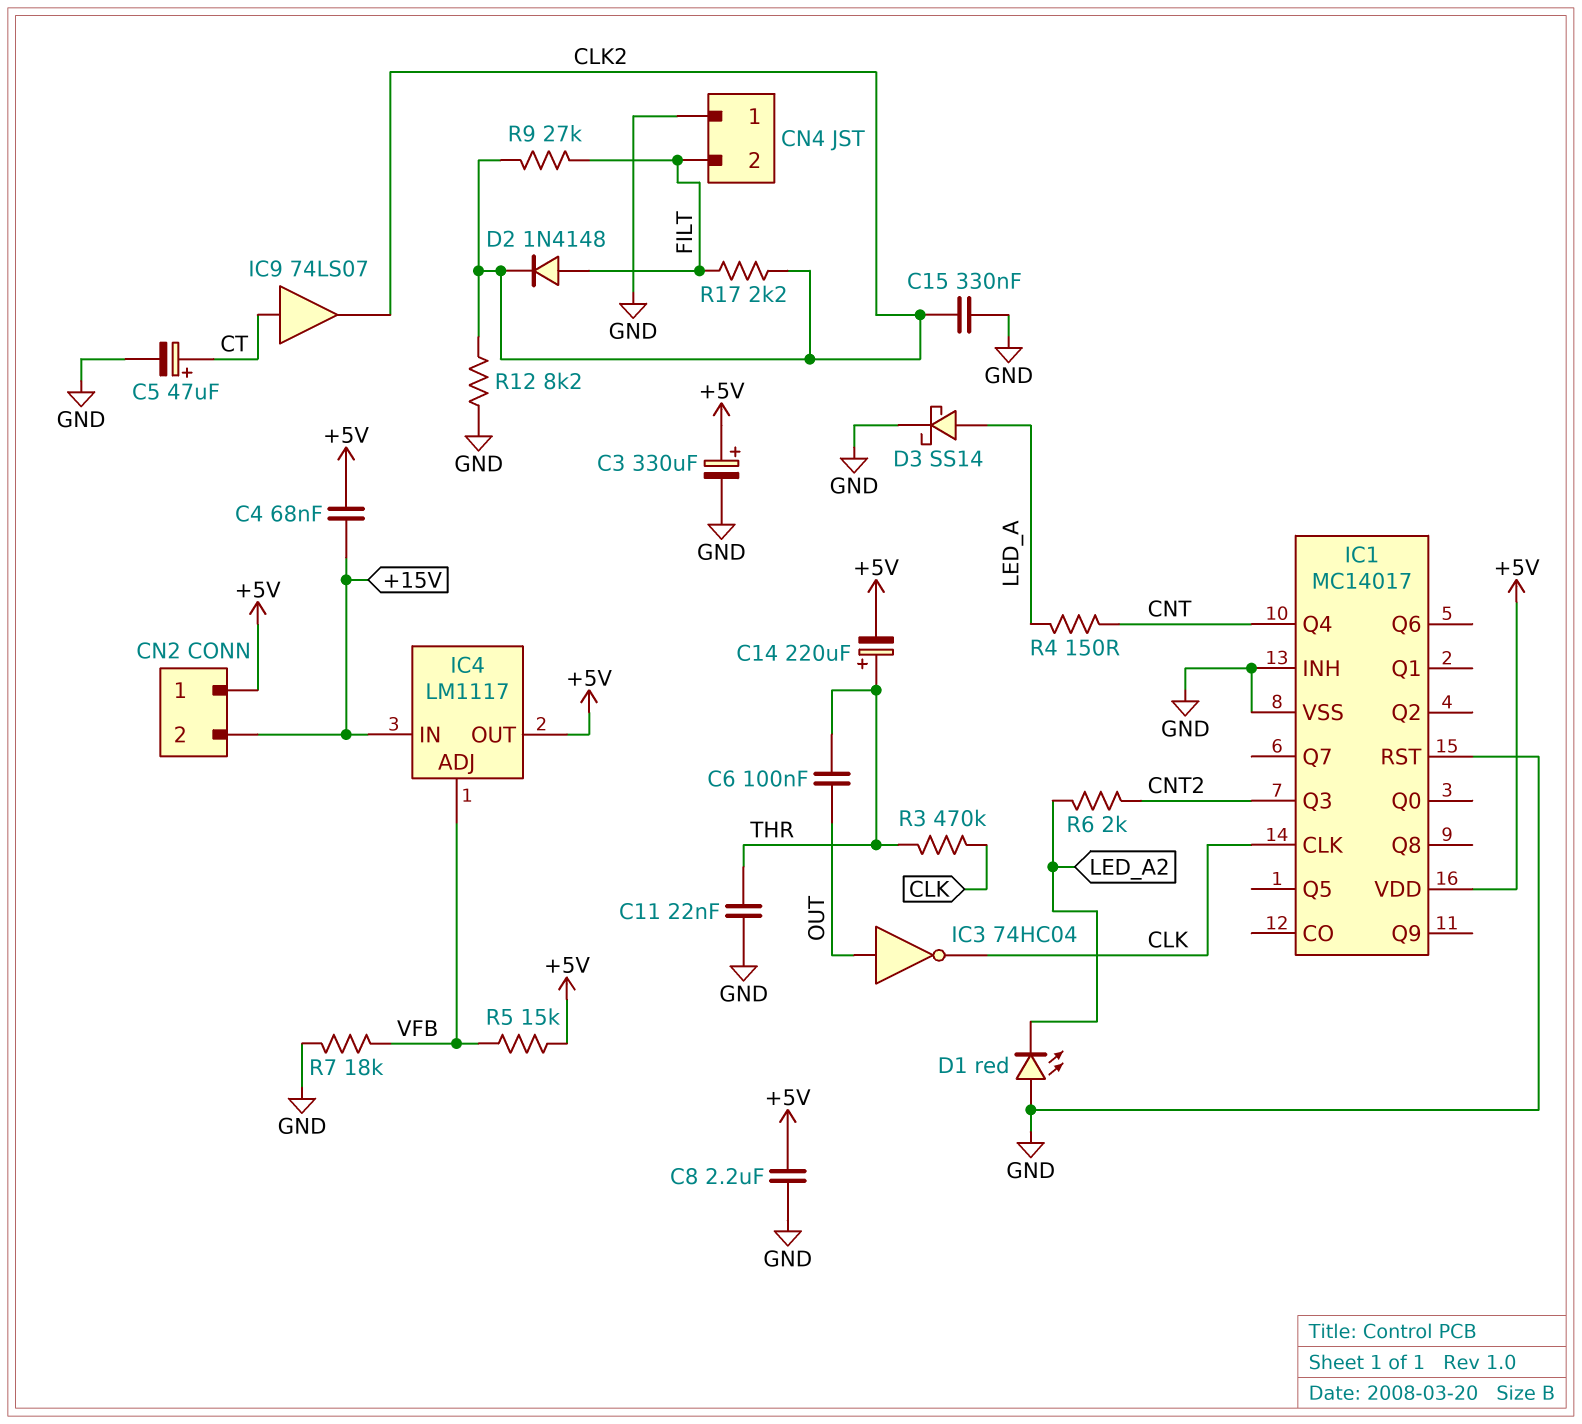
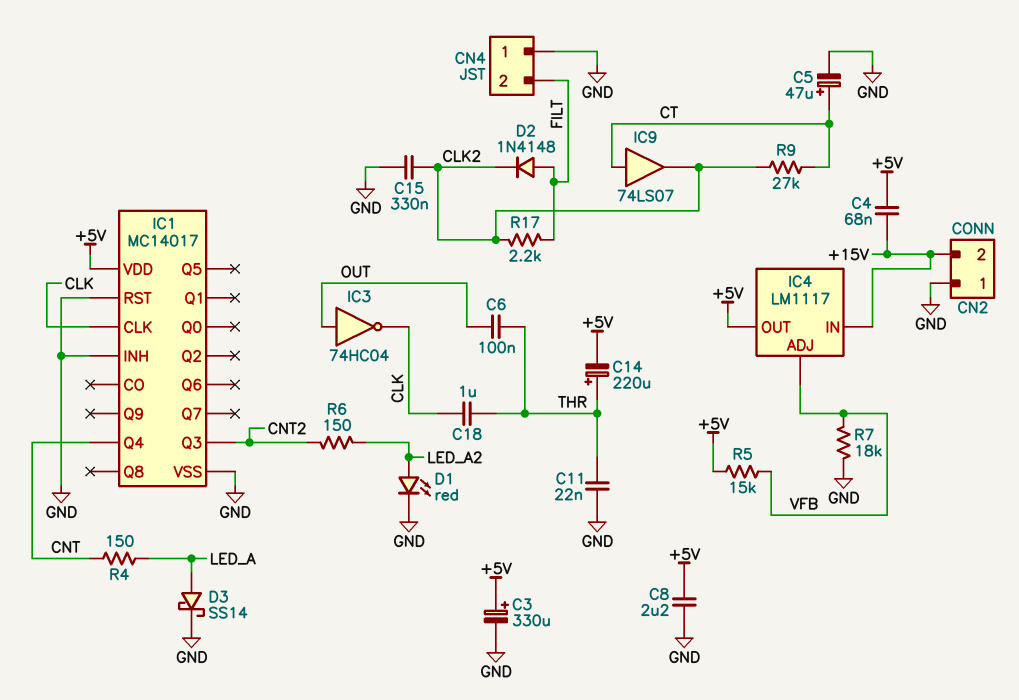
C18: none -> 1uF (CLK, THR)
CN2 pin 1: +5V -> GND
D1: LED red (A GND, K LED_A2) -> LED red (A LED_A2, K GND)
R3: 470k (CLK, THR) -> none
R6: 2k (CNT2, LED_A2) -> 150 (CNT2, LED_A2)
R9: 27k (CLK2, FILT) -> 27k (CLK2, CT)
R12: 8.2k (CLK2, GND) -> none

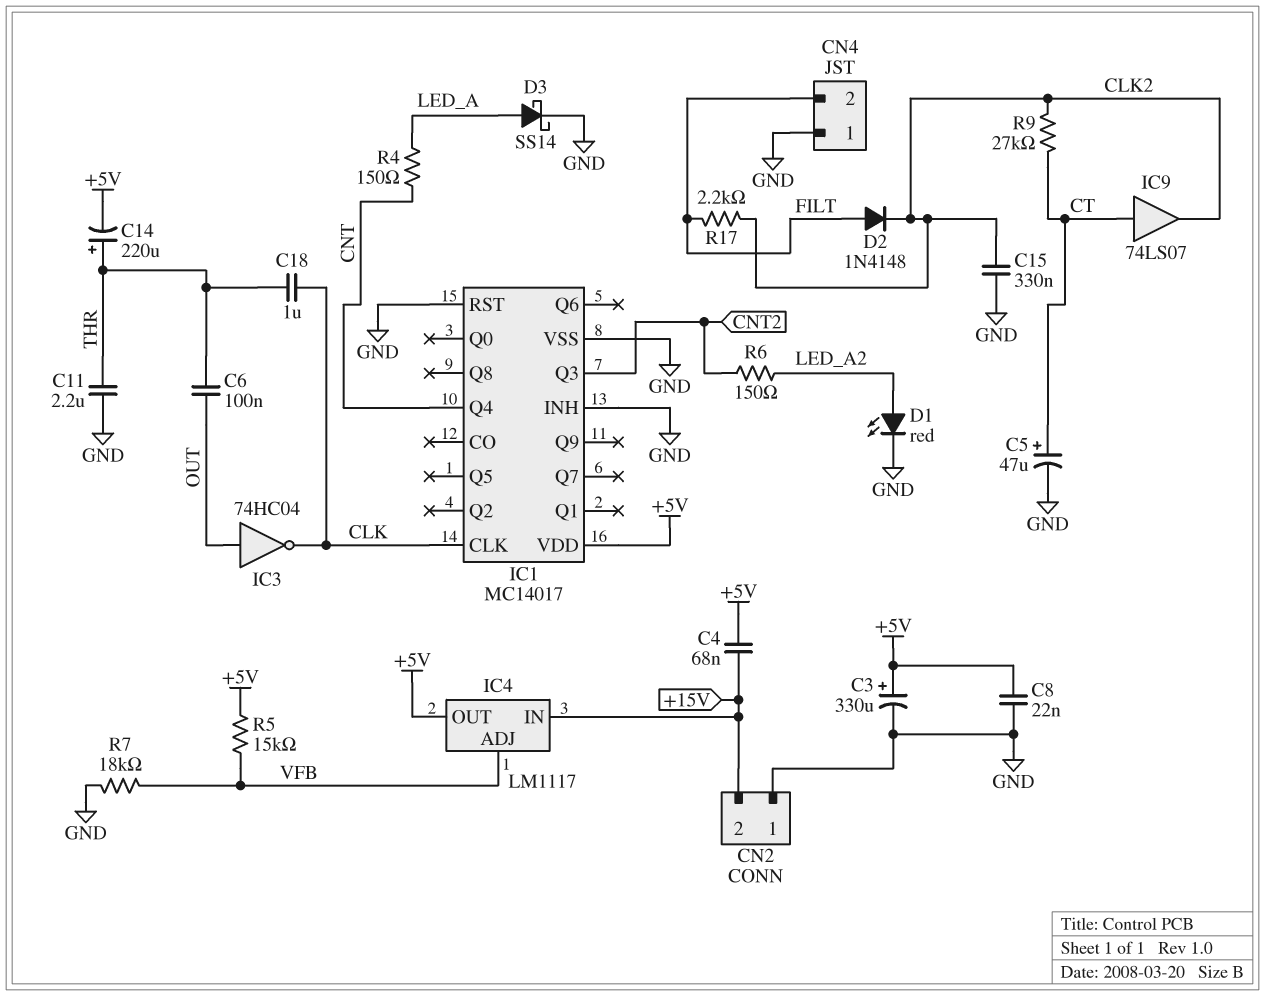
C8: 2.2uF (+5V, GND) -> 22nF (+5V, GND)
C11: 22nF (GND, THR) -> 2.2uF (GND, THR)

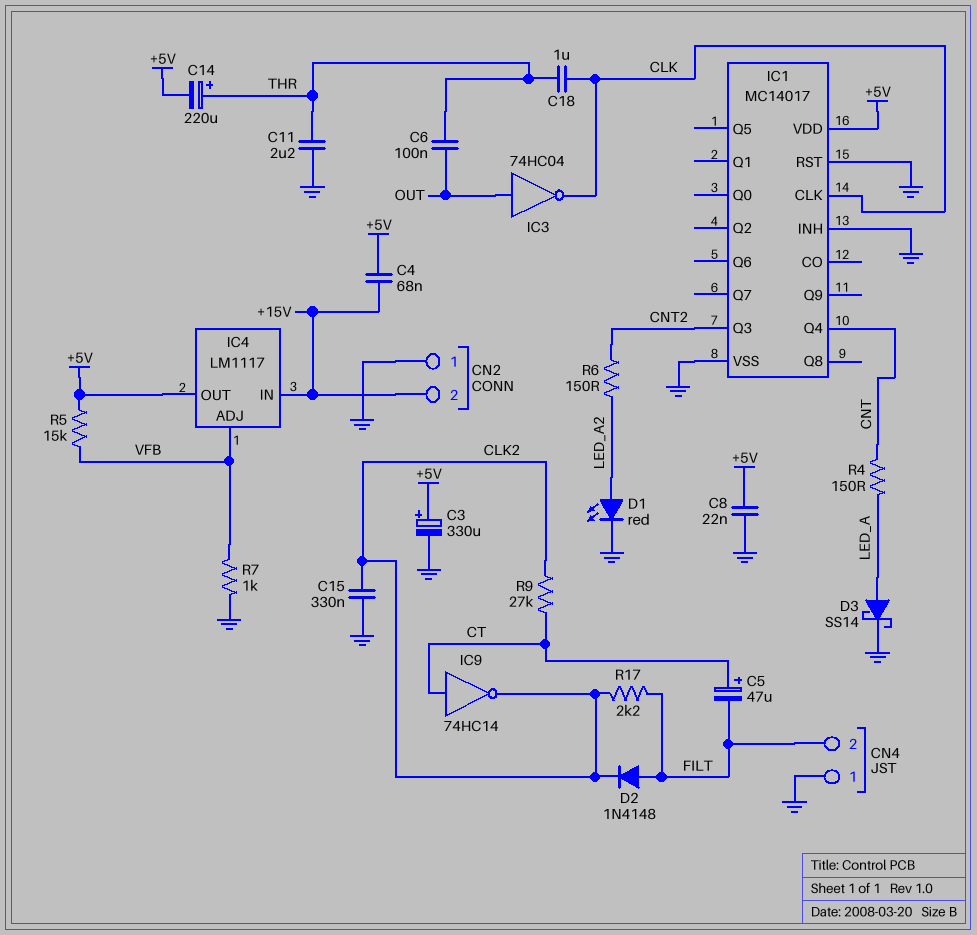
C5: 47uF (plus CT, minus GND) -> 47uF (plus CT, minus FILT)
IC9: buffer 74LS07 (in CT, out CLK2) -> NOT 74HC14 (in CT, out CLK2)
R7: 18k (GND, VFB) -> 1k (GND, VFB)

